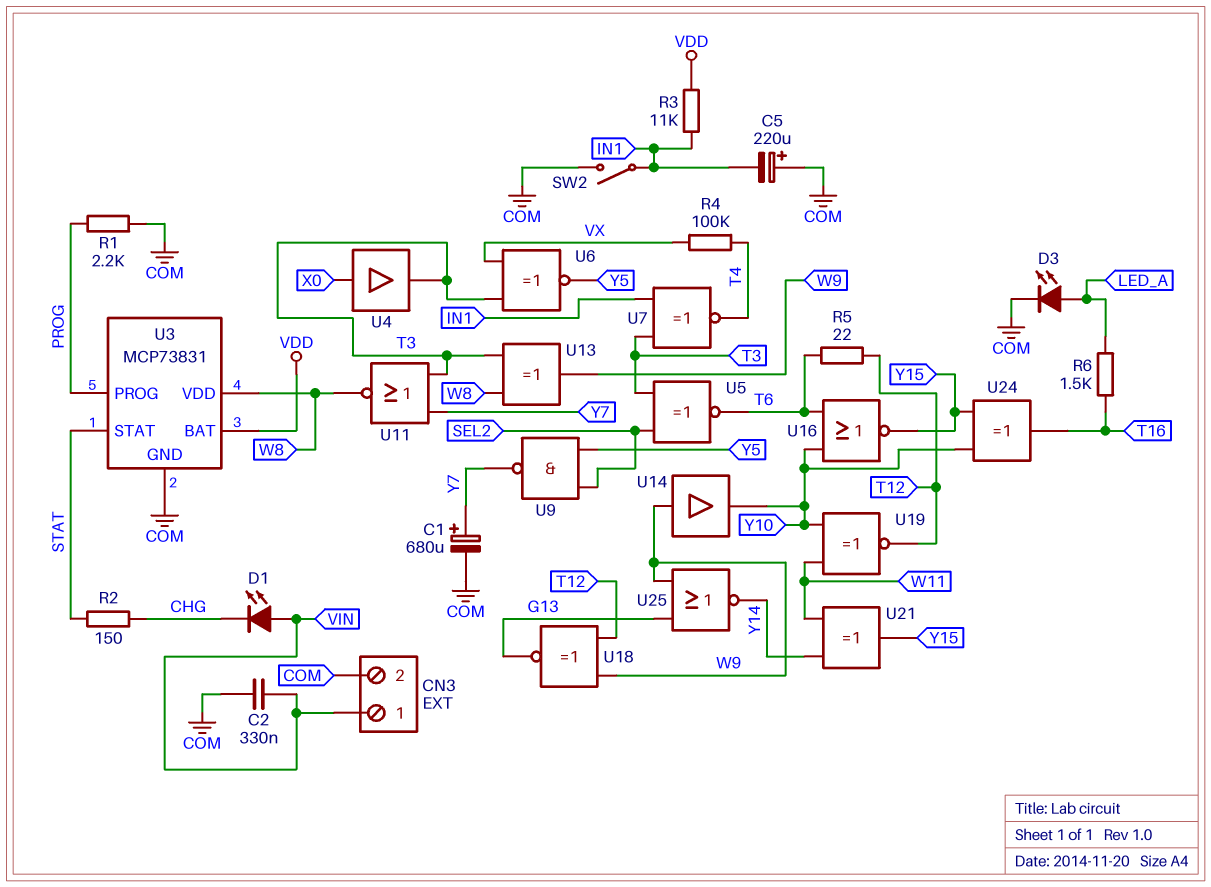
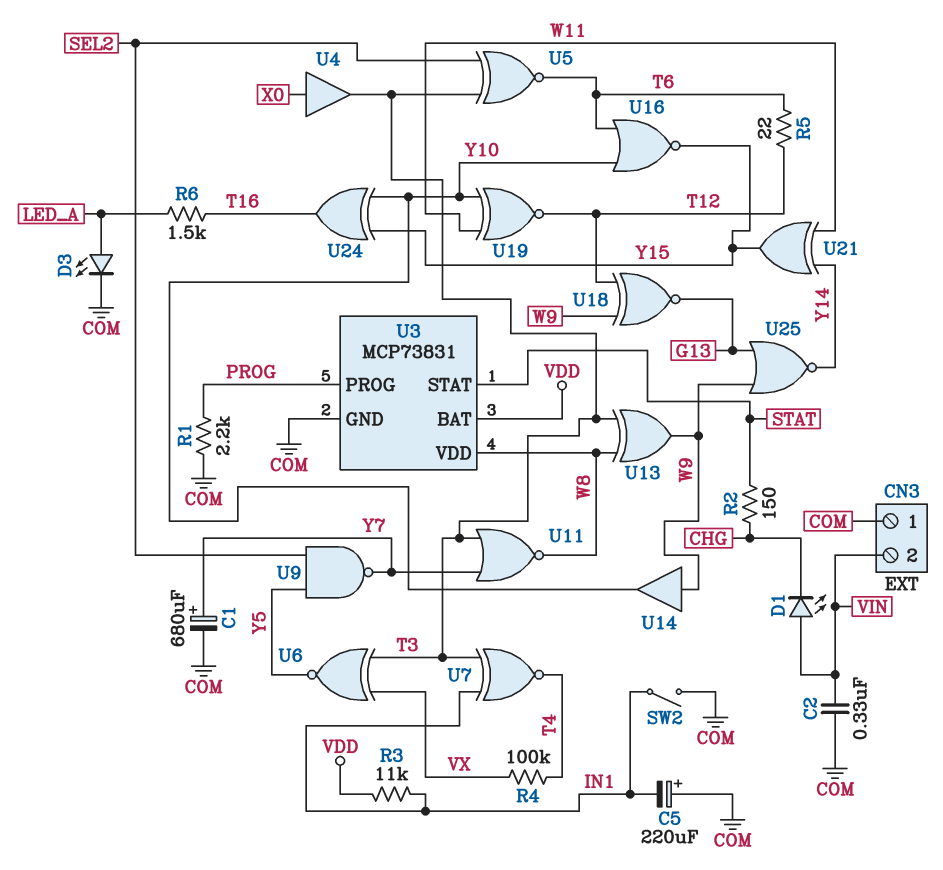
CN3 pin 1: VIN -> COM
CN3 pin 2: COM -> VIN

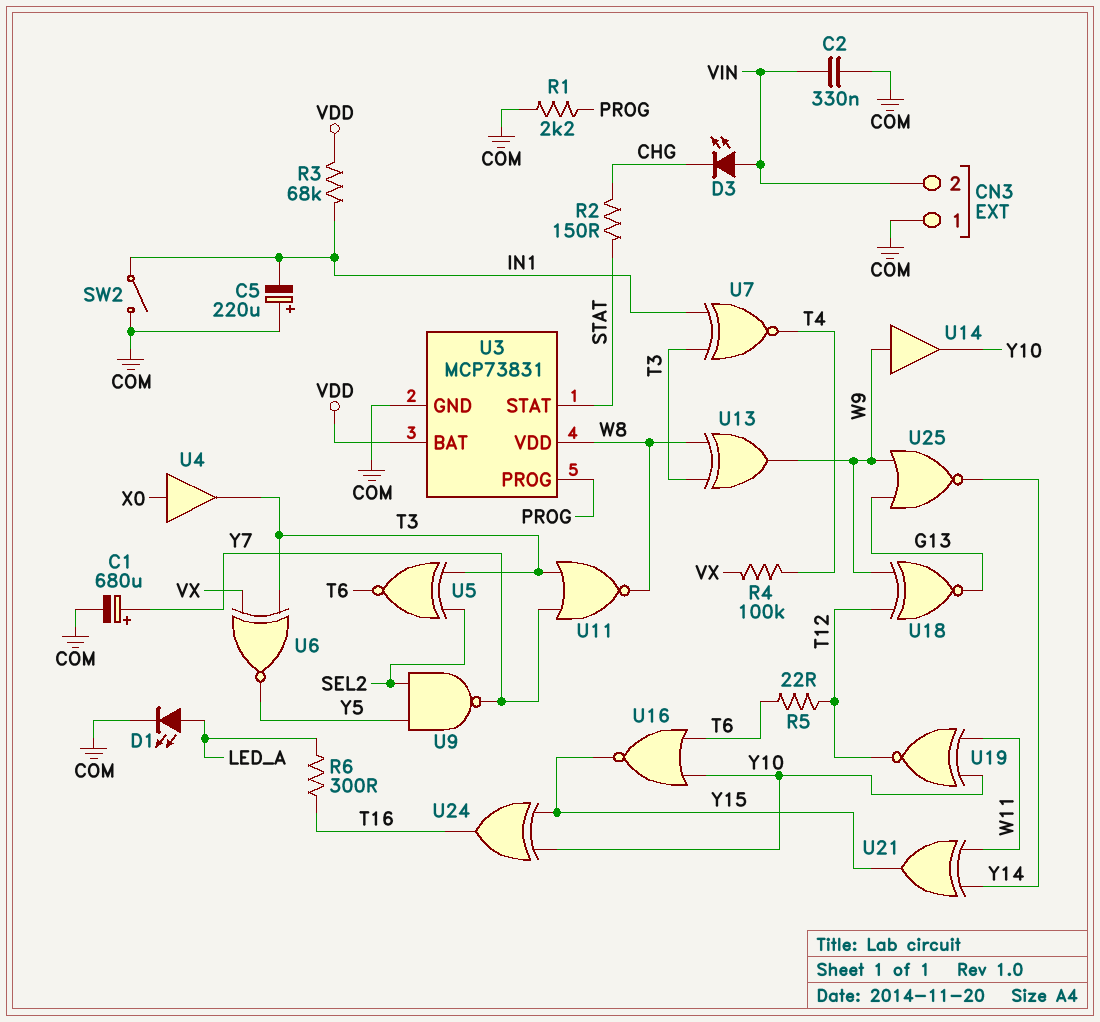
D1: LED (A VIN, K CHG) -> LED (A LED_A, K COM)
D3: LED (A LED_A, K COM) -> LED (A VIN, K CHG)
R3: 11k (IN1, VDD) -> 68k (IN1, VDD)
R6: 1.5k (LED_A, T16) -> 300 (LED_A, T16)

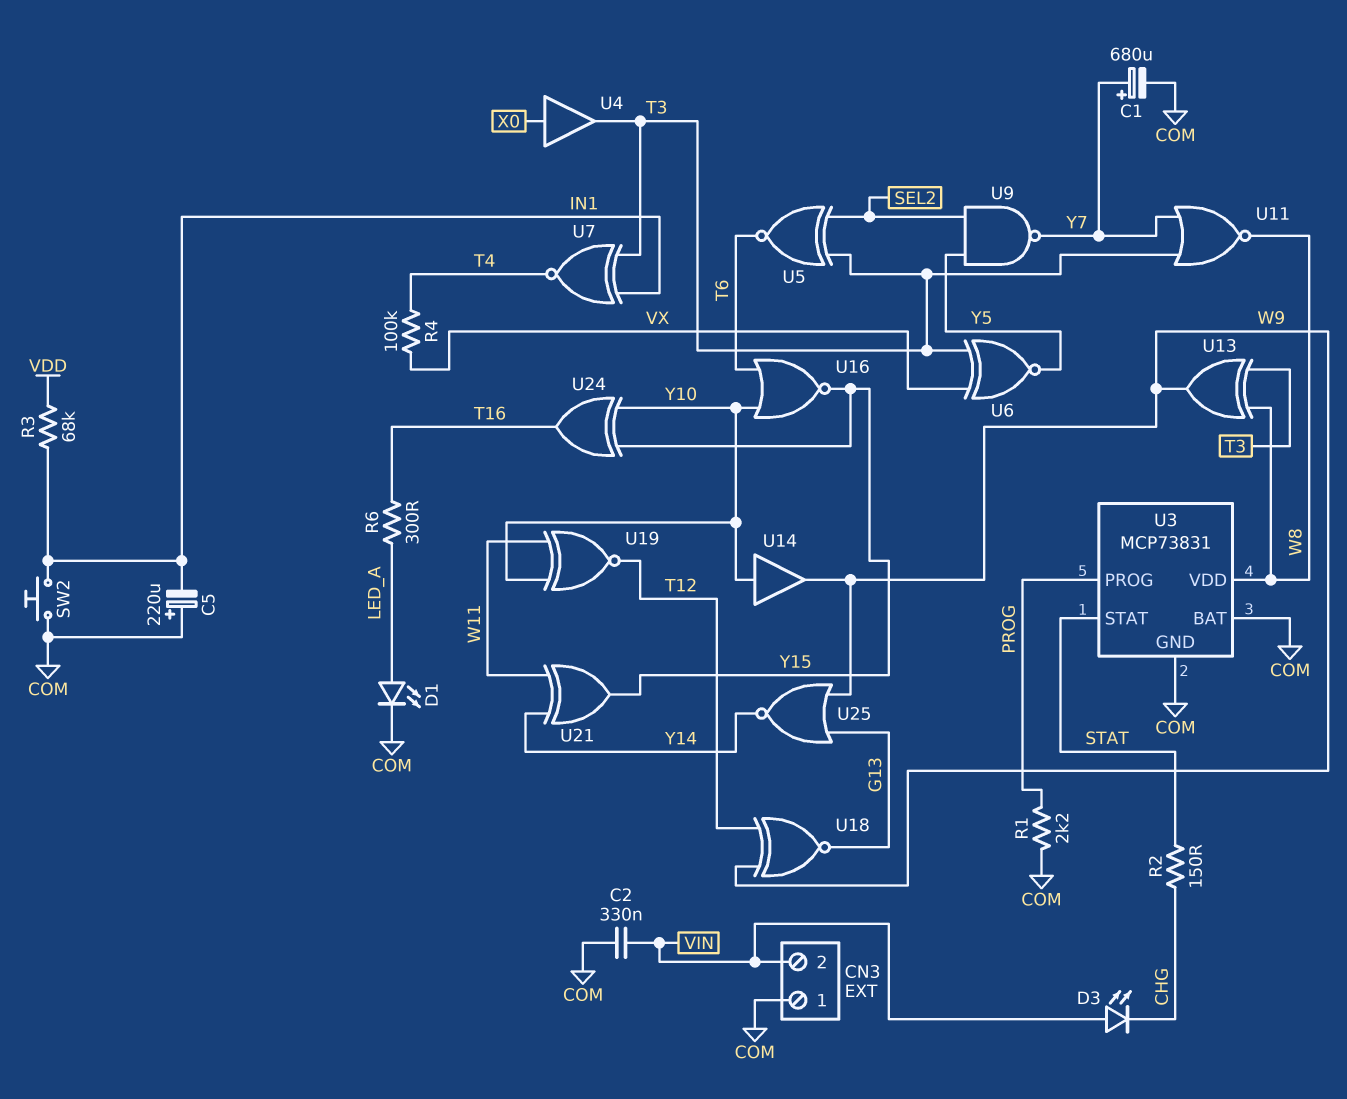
R5: 22 (T6, T12) -> none
SW2: switch (COM, IN1) -> button (COM, IN1)
U3 pin BAT: VDD -> COM
U14: buffer (in W9, out Y10) -> buffer (in Y10, out W9)

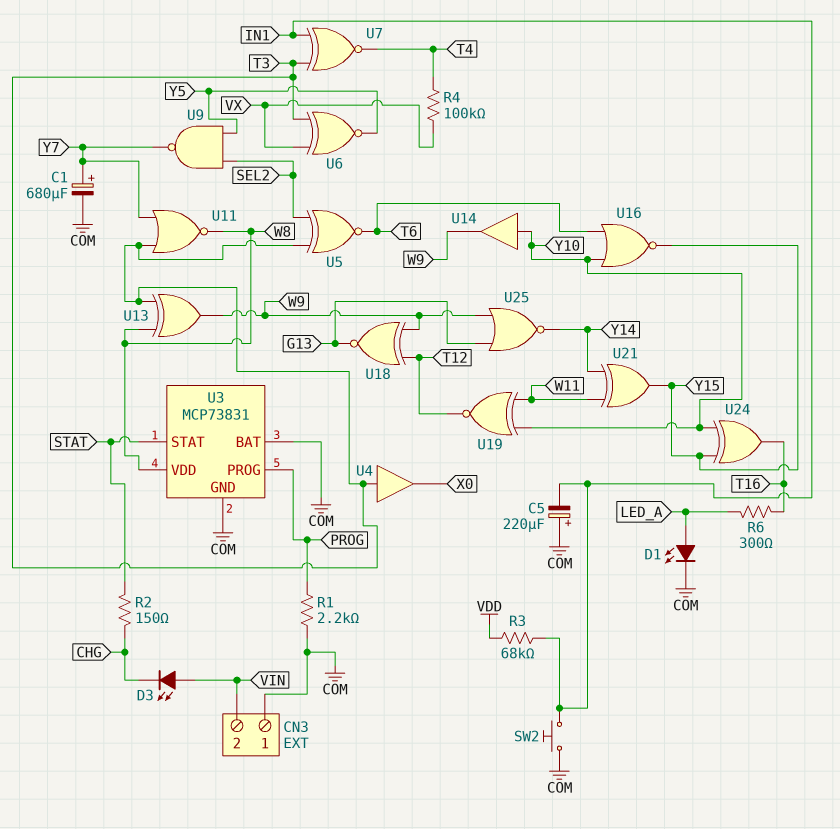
C2: 330nF (COM, VIN) -> none
U4: buffer (in X0, out T3) -> buffer (in T3, out X0)

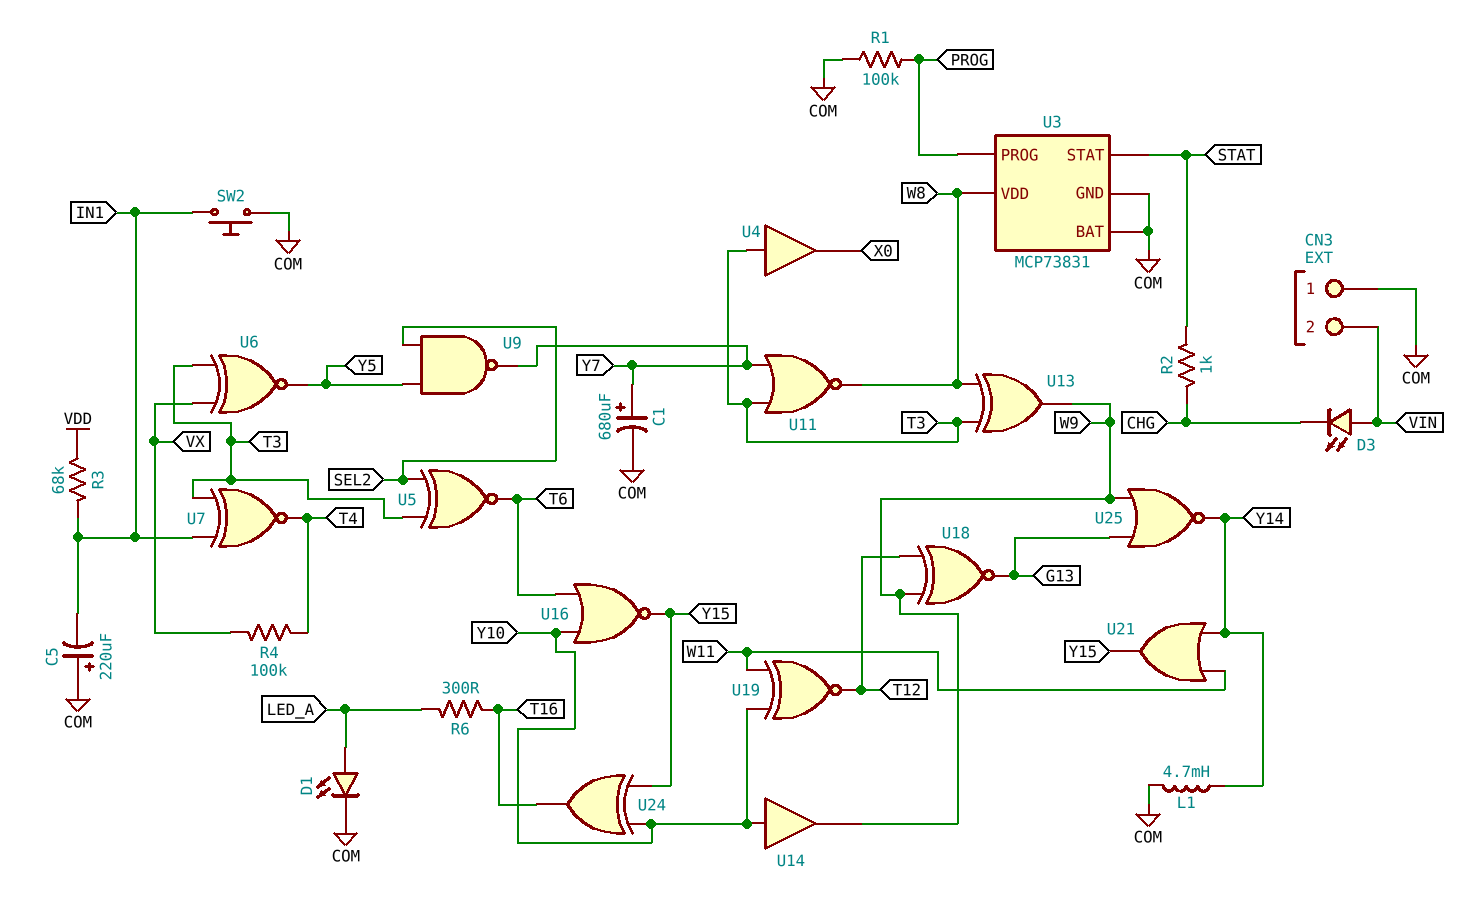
L1: none -> 4.7mH (COM, Y14)
R1: 2.2k (COM, PROG) -> 100k (COM, PROG)
R2: 150 (CHG, STAT) -> 1k (CHG, STAT)
U21: XOR (in W11, in Y14, out Y15) -> OR (in W11, in Y14, out Y15)

